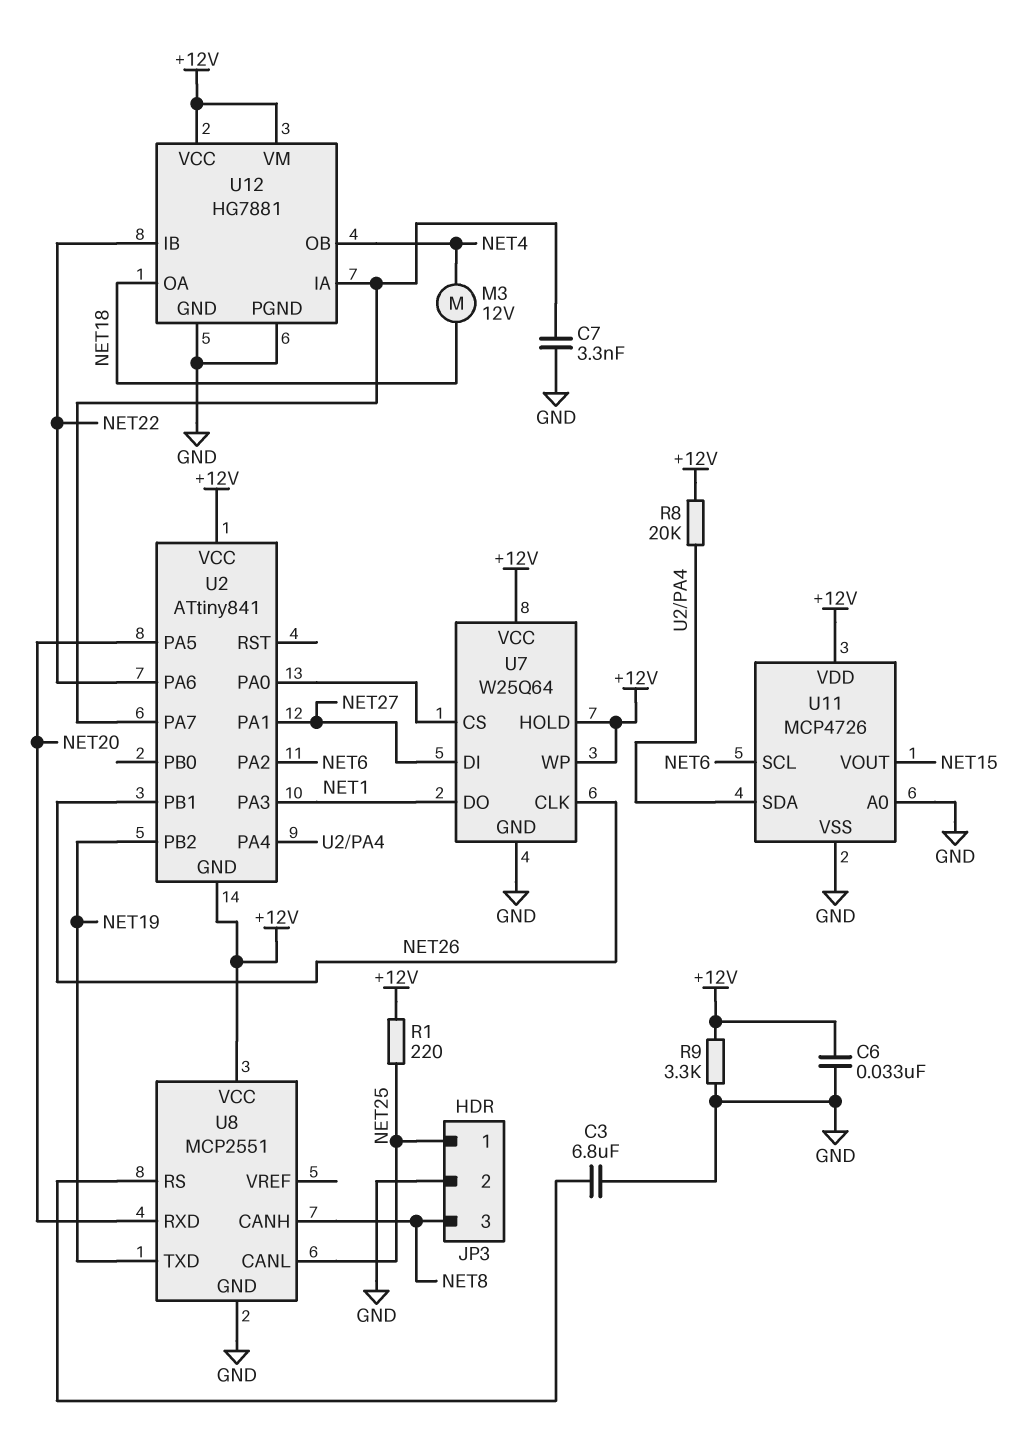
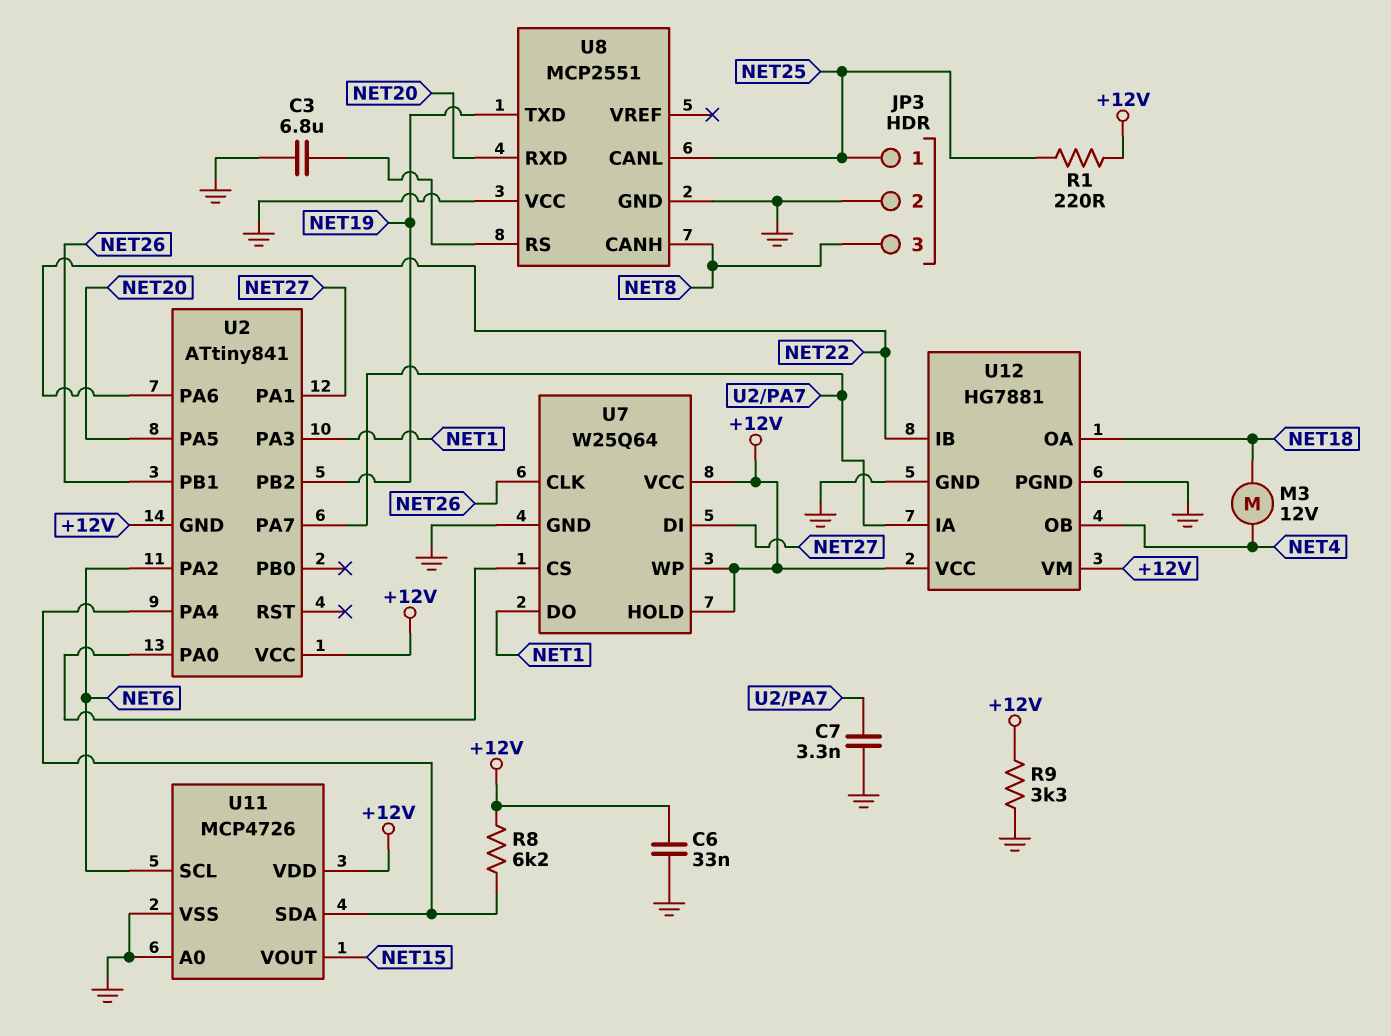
R8: 20k (+12V, U2/PA4) -> 6.2k (+12V, U2/PA4)
U8 pin VCC: +12V -> GND

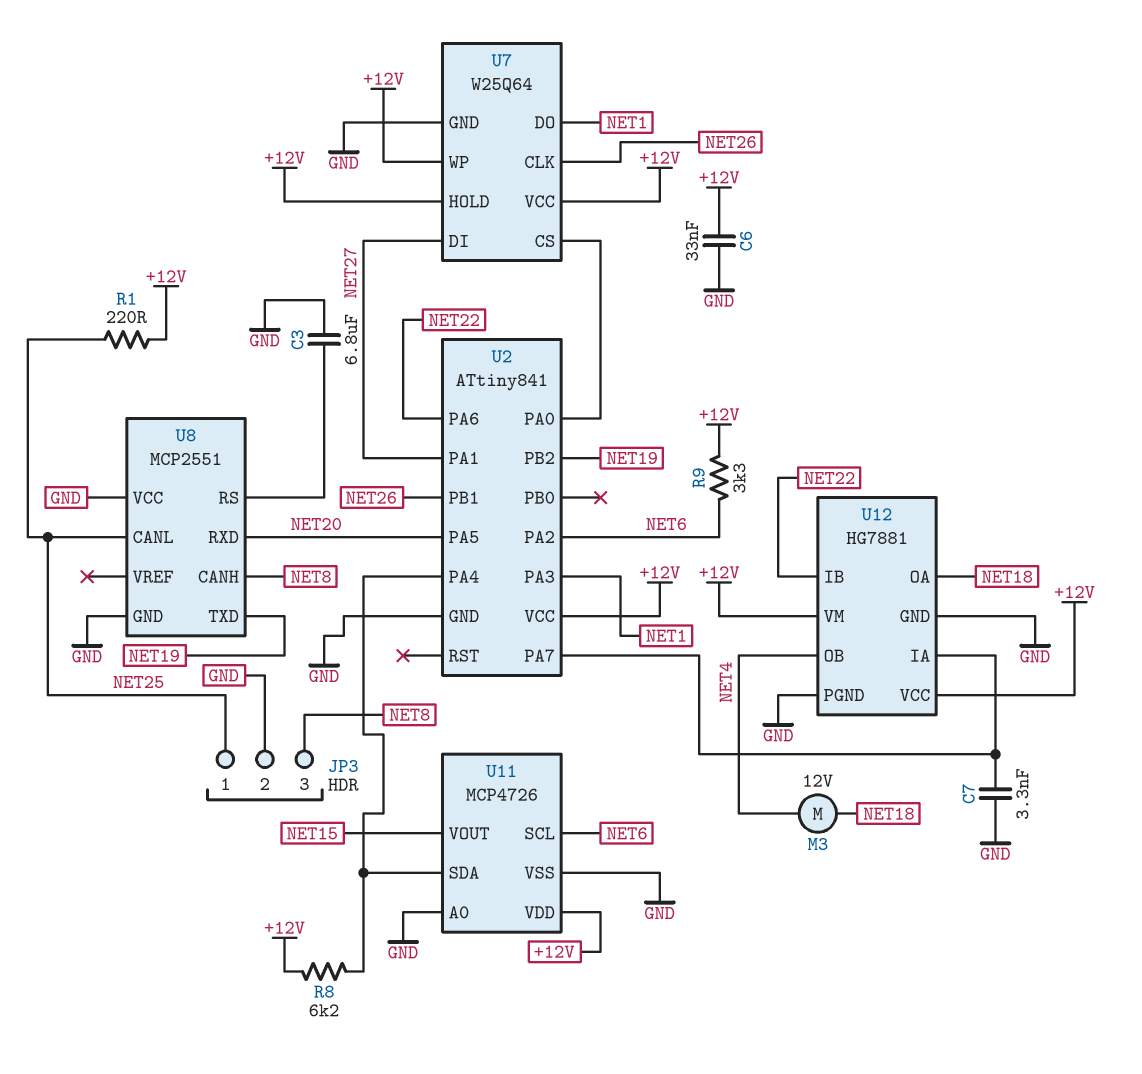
R9: 3.3k (+12V, GND) -> 3.3k (+12V, NET6)
U2 pin GND: +12V -> GND

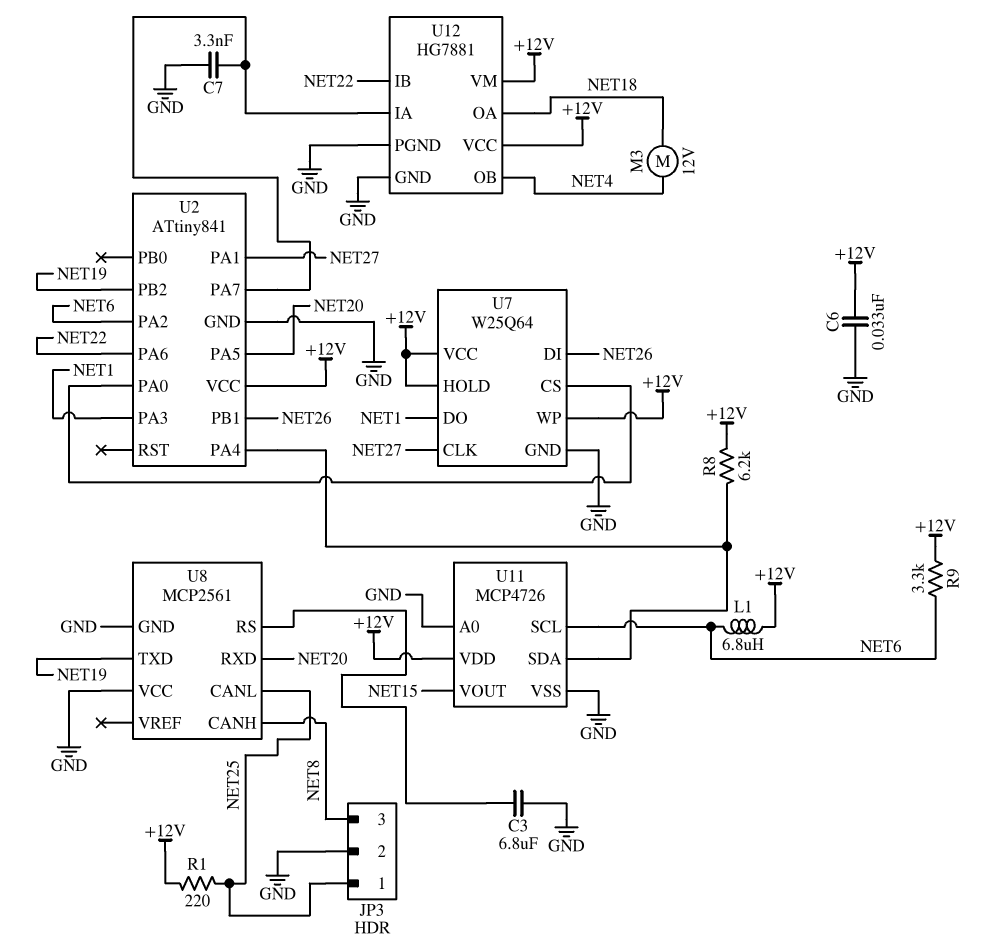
L1: none -> 6.8uH (+12V, NET6)
U7 pin CLK: NET26 -> NET27
U7 pin DI: NET27 -> NET26
U8: MCP2551 -> MCP2561

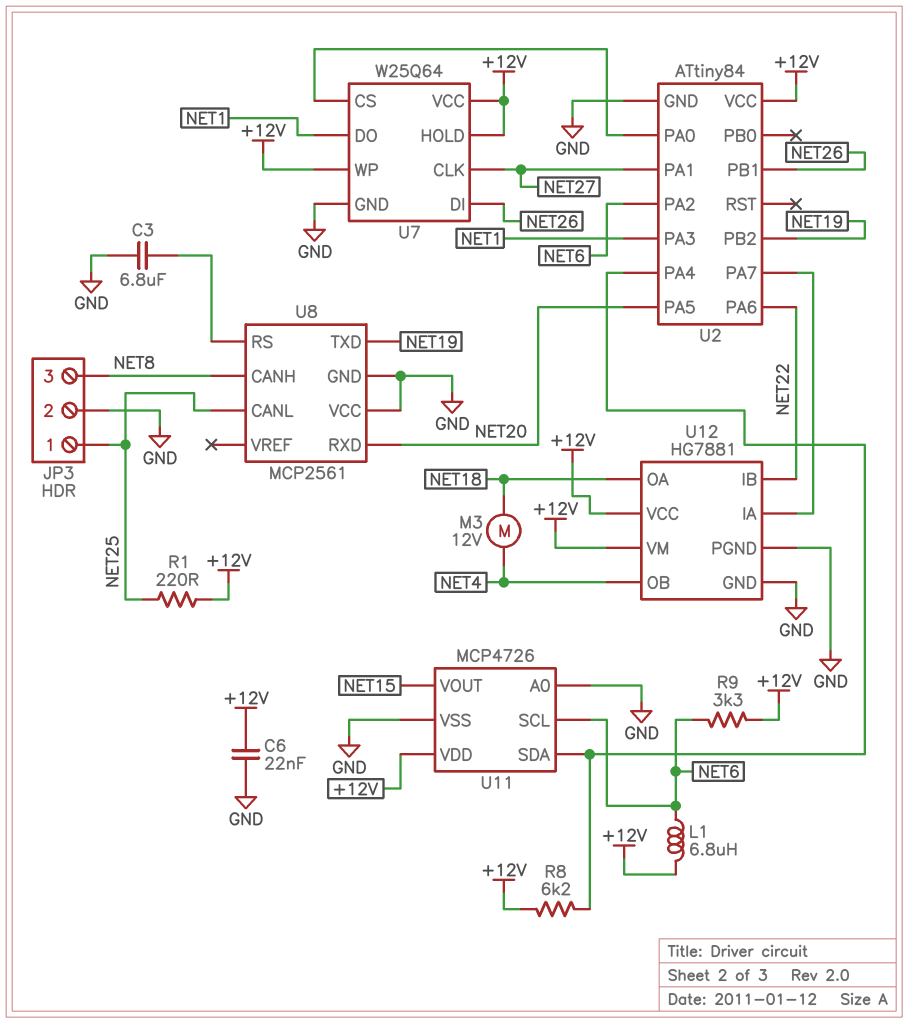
C6: 33nF (+12V, GND) -> 22nF (+12V, GND)
C7: 3.3nF (GND, U2/PA7) -> none
U2: ATtiny841 -> ATtiny84

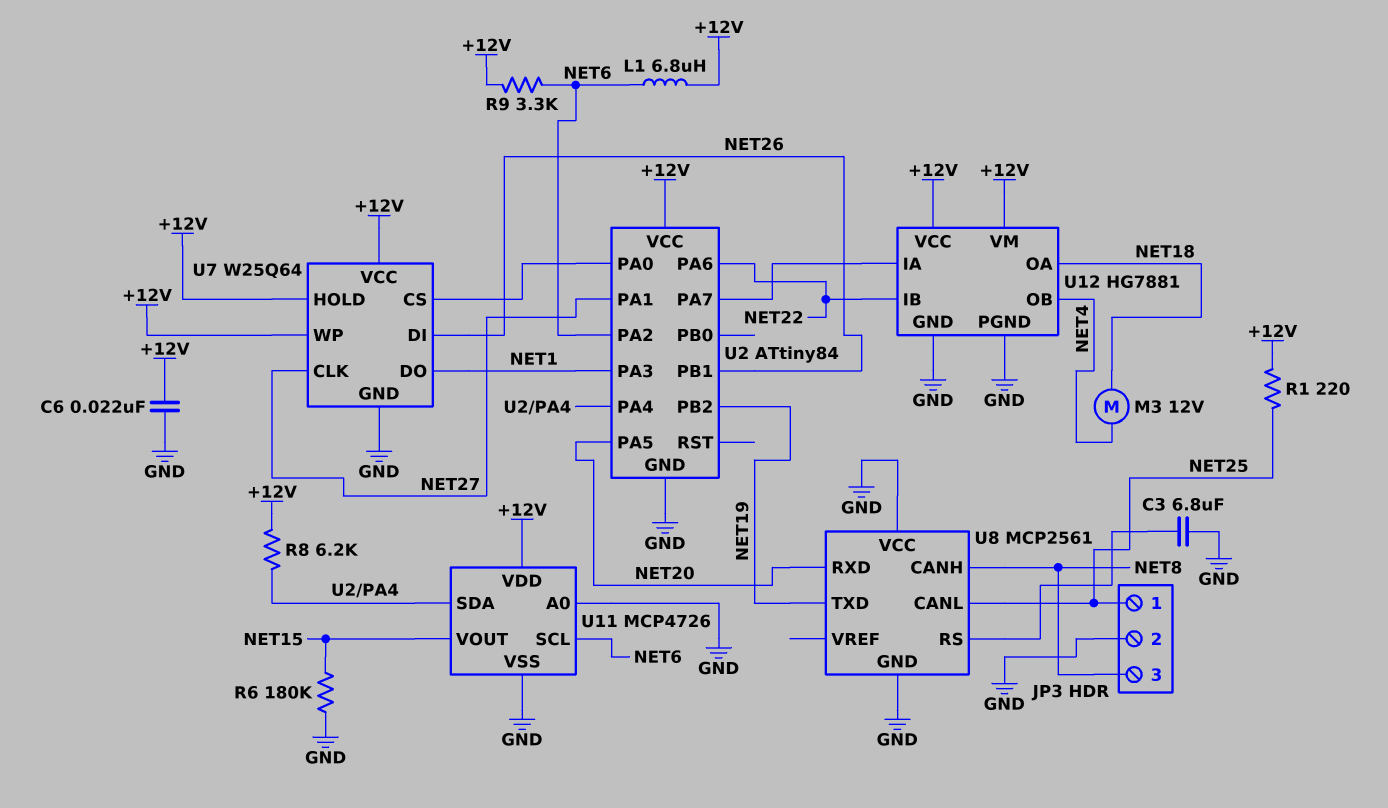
R6: none -> 180k (GND, NET15)

